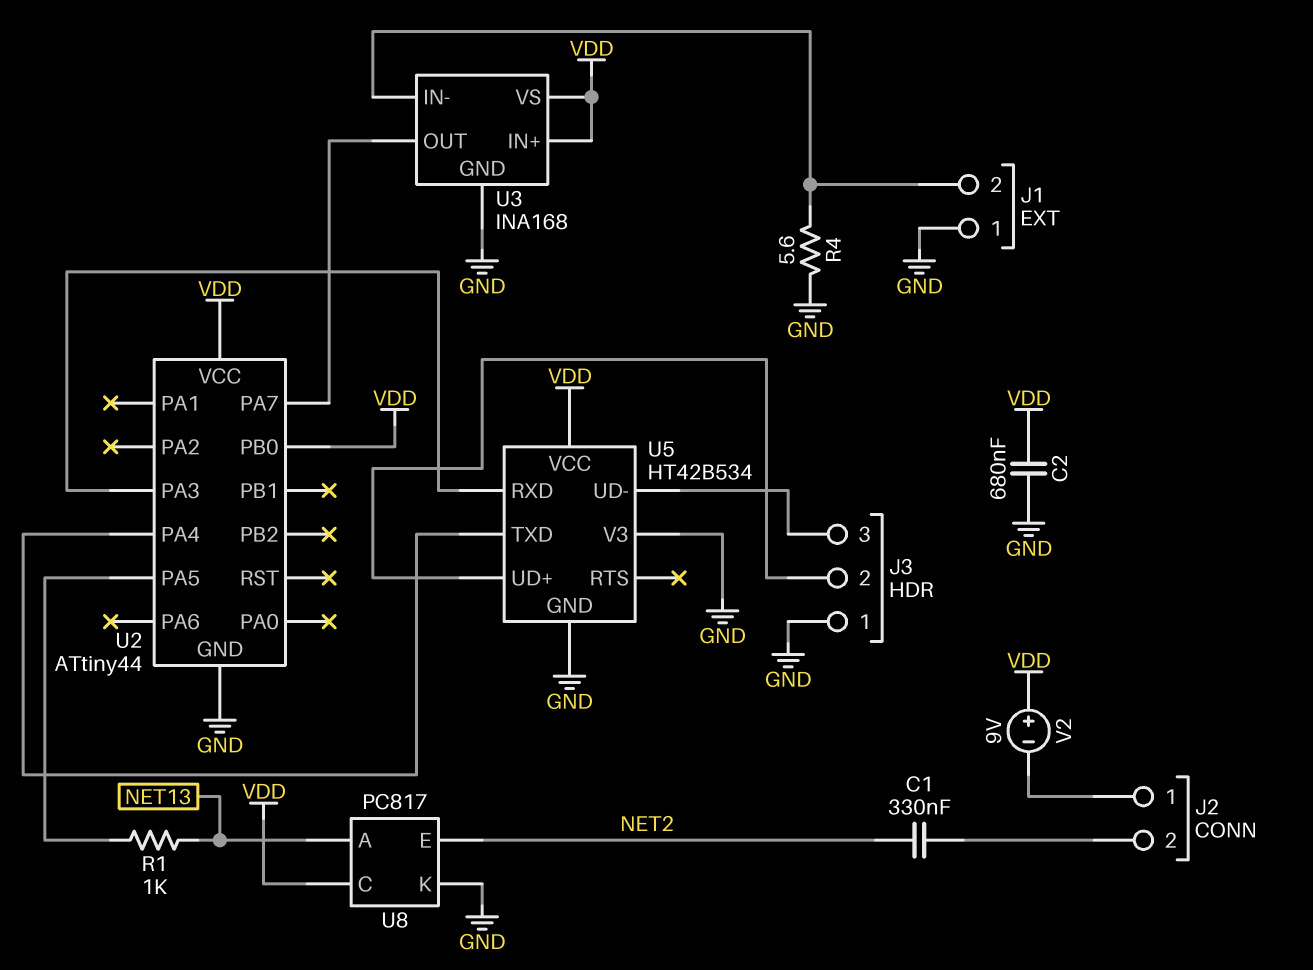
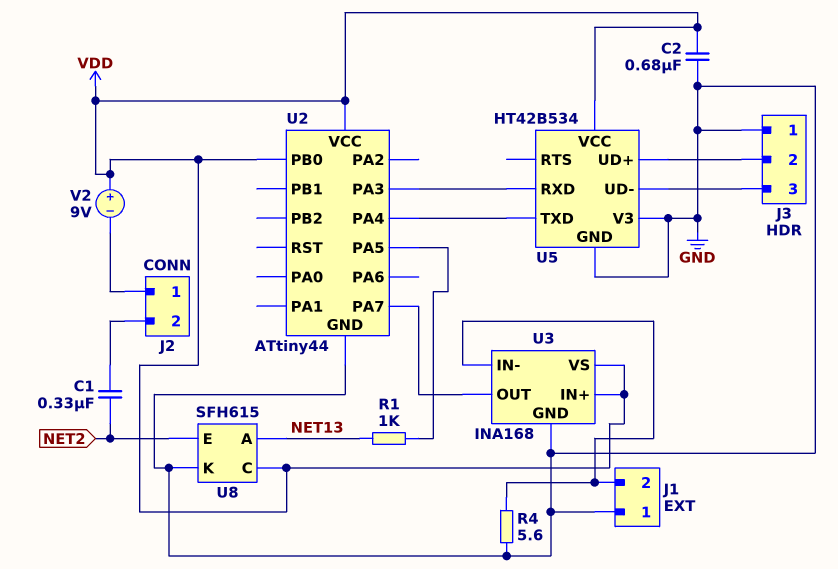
U8: PC817 -> SFH615

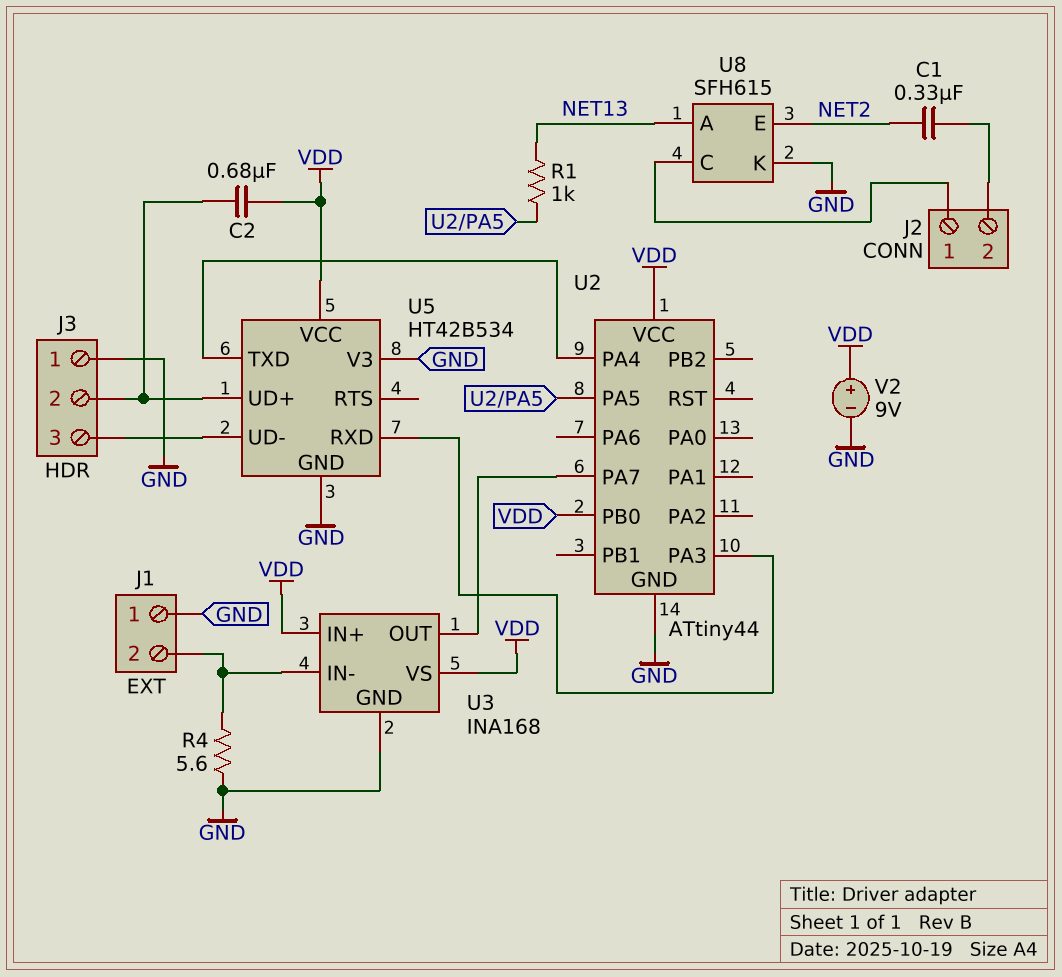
C2: 680nF (GND, VDD) -> 680nF (J3/2, VDD)
U8 pin C: VDD -> J2/1
V2: 9V (plus VDD, minus J2/1) -> 9V (plus VDD, minus GND)

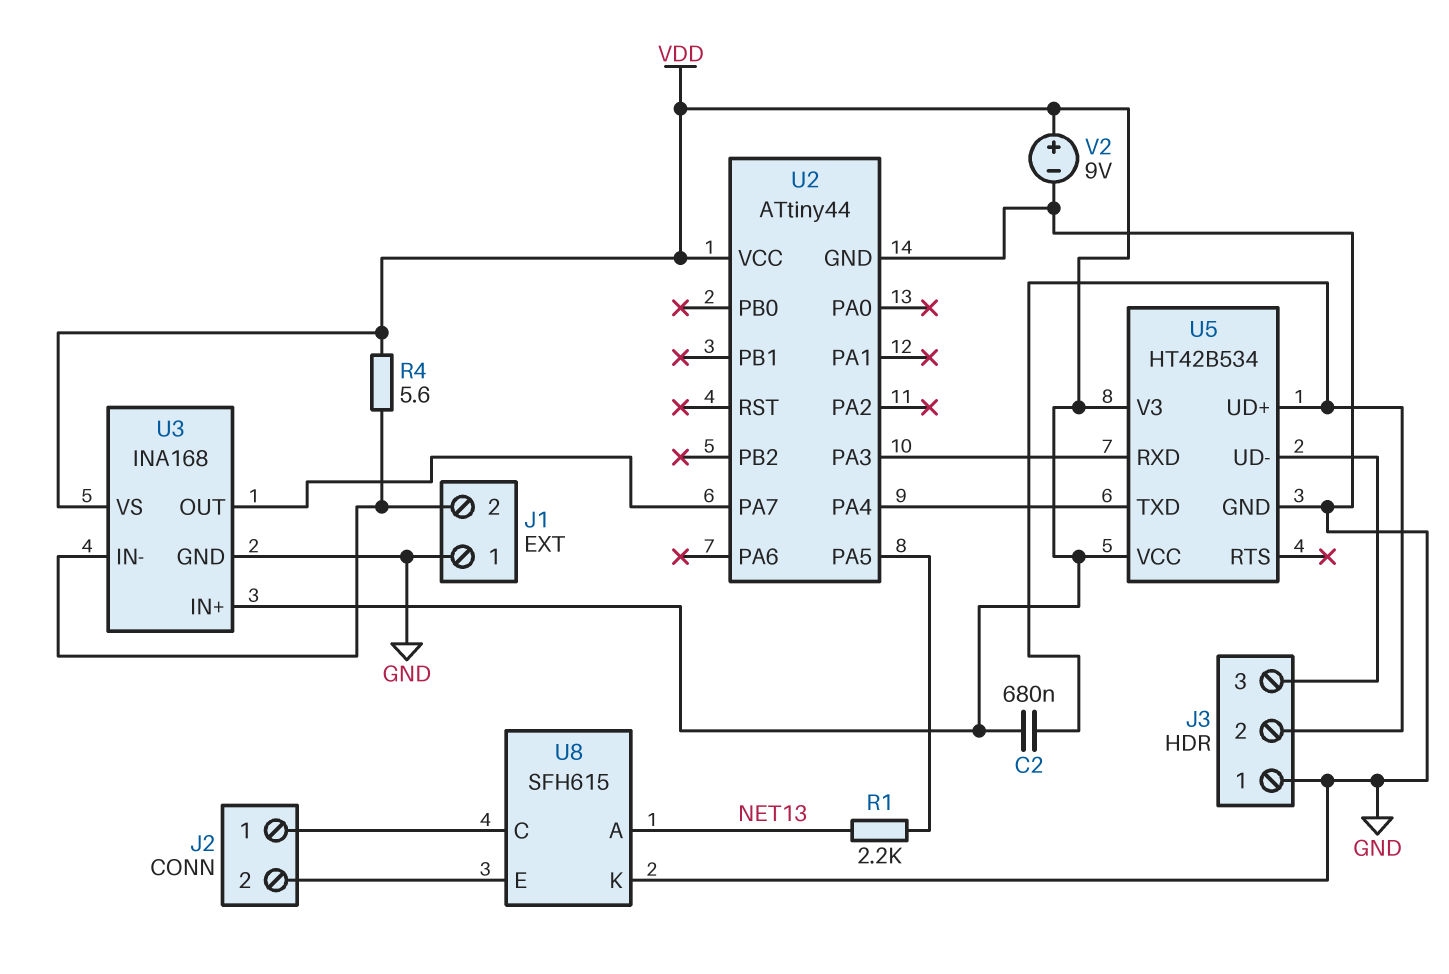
C1: 330nF (J2/2, NET2) -> none
R1: 1k (NET13, U2/PA5) -> 2.2k (NET13, U2/PA5)
R4: 5.6 (GND, J1/2) -> 5.6 (J1/2, VDD)
U2 pin PB0: VDD -> none
U5 pin V3: GND -> VDD
U8 pin E: NET2 -> J2/2

